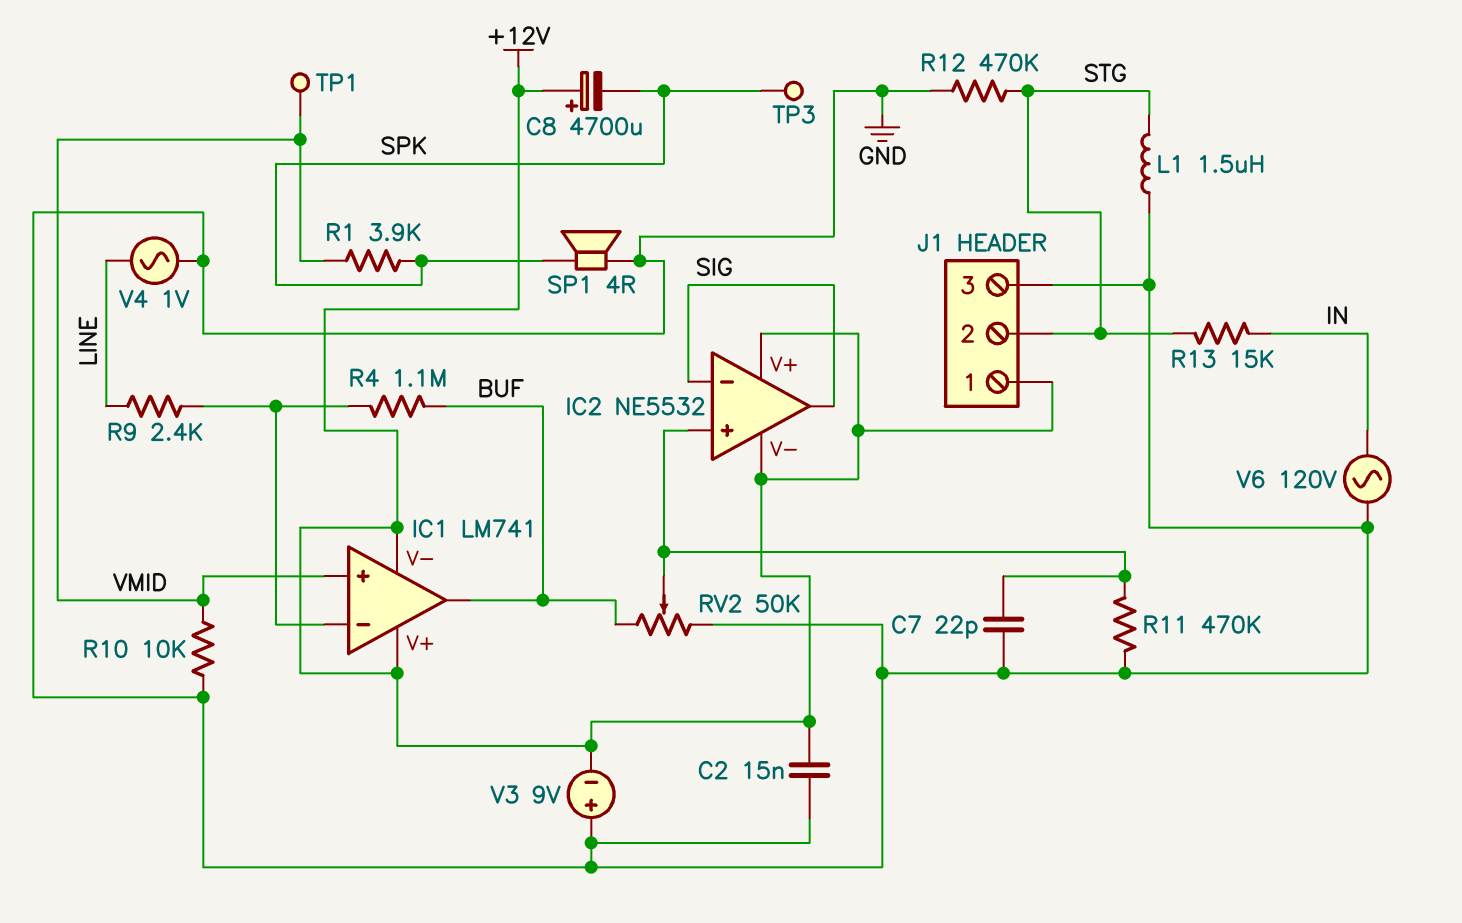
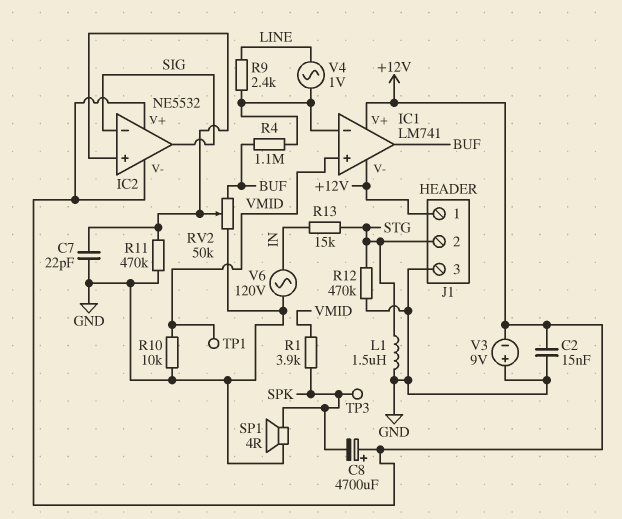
V4: AC 1V (GND, LINE) -> AC 1V (IC1/in-, LINE)

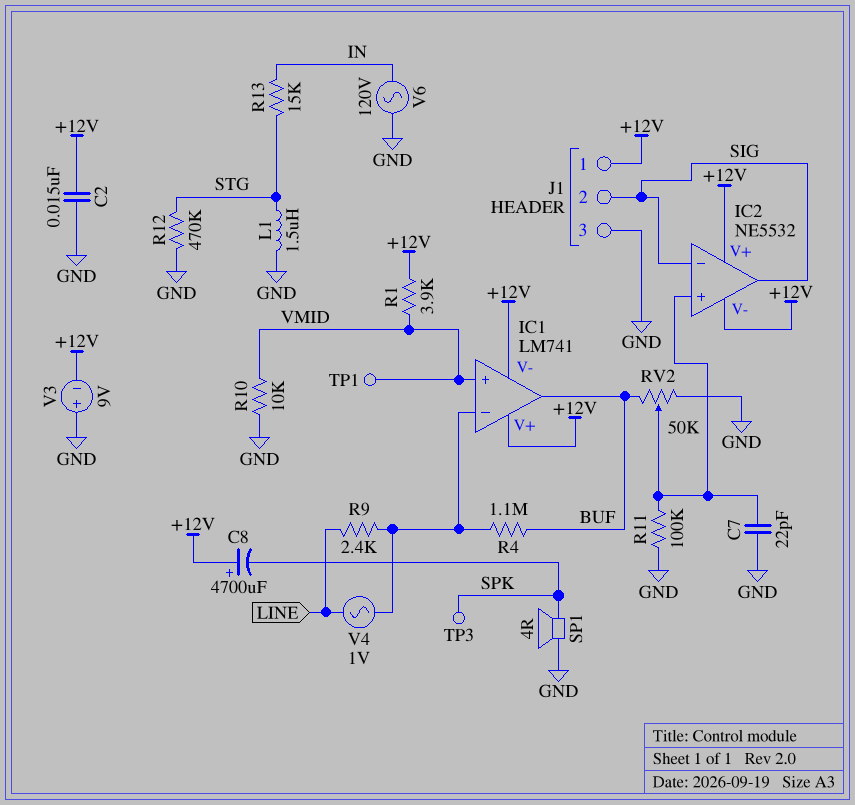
J1 pin 2: STG -> SIG
R1: 3.9k (SPK, VMID) -> 3.9k (+12V, VMID)
R11: 470k (GND, IC2/in+) -> 100k (GND, IC2/in+)

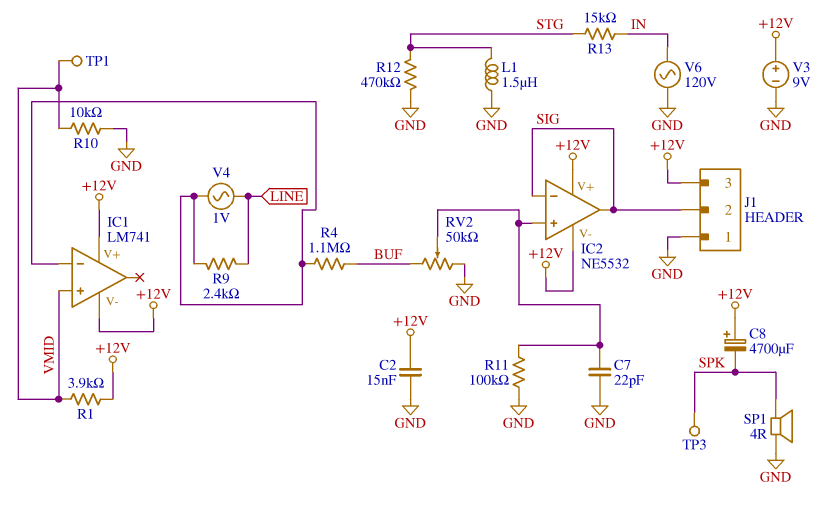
IC1 pin out: BUF -> none
J1 pin 1: +12V -> GND
J1 pin 3: GND -> +12V
V3: 9V (plus GND, minus +12V) -> 9V (plus +12V, minus GND)

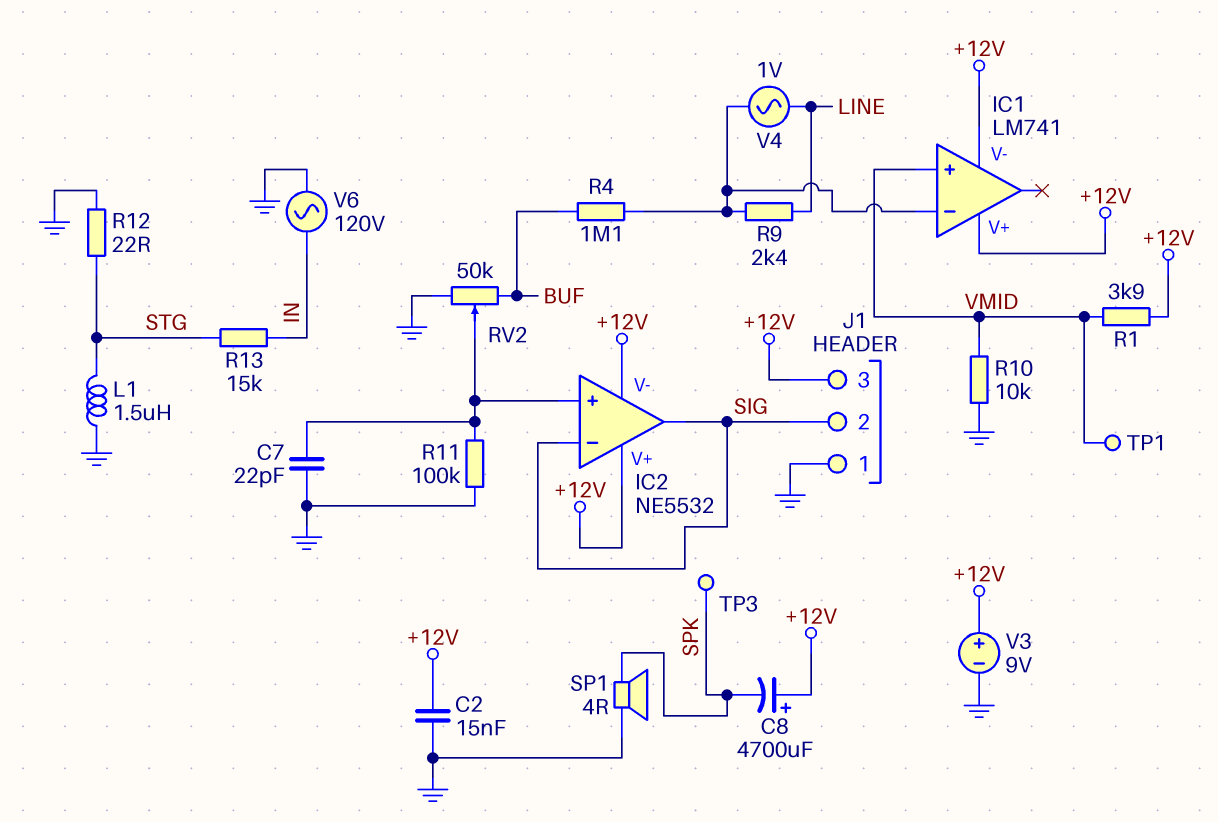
R12: 470k (GND, STG) -> 22 (GND, STG)

